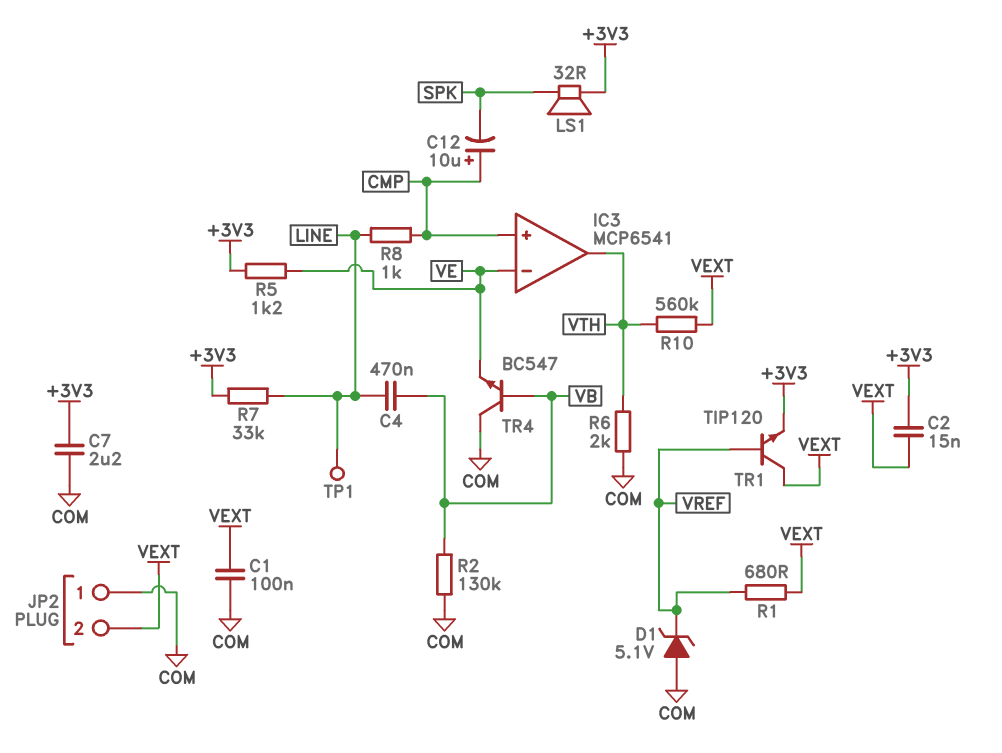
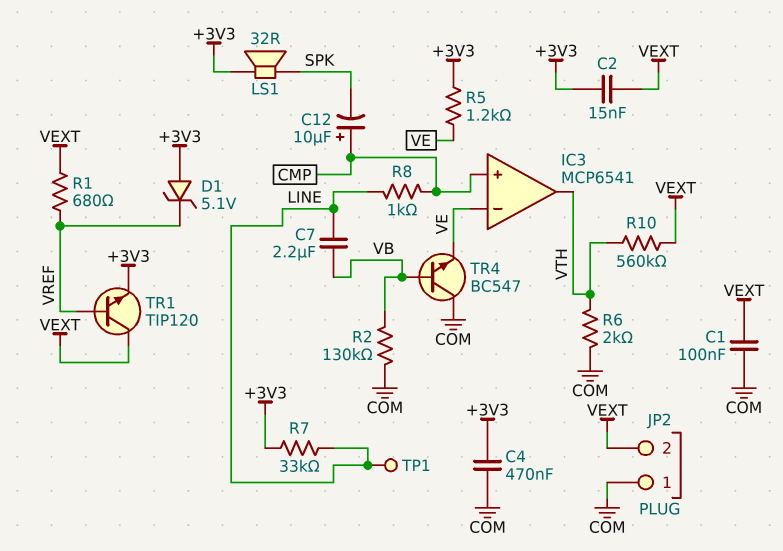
C4: 470nF (LINE, VB) -> 470nF (+3V3, COM)
C7: 2.2uF (+3V3, COM) -> 2.2uF (LINE, VB)
D1: zener 5.1V (A COM, K VREF) -> zener 5.1V (A +3V3, K VREF)

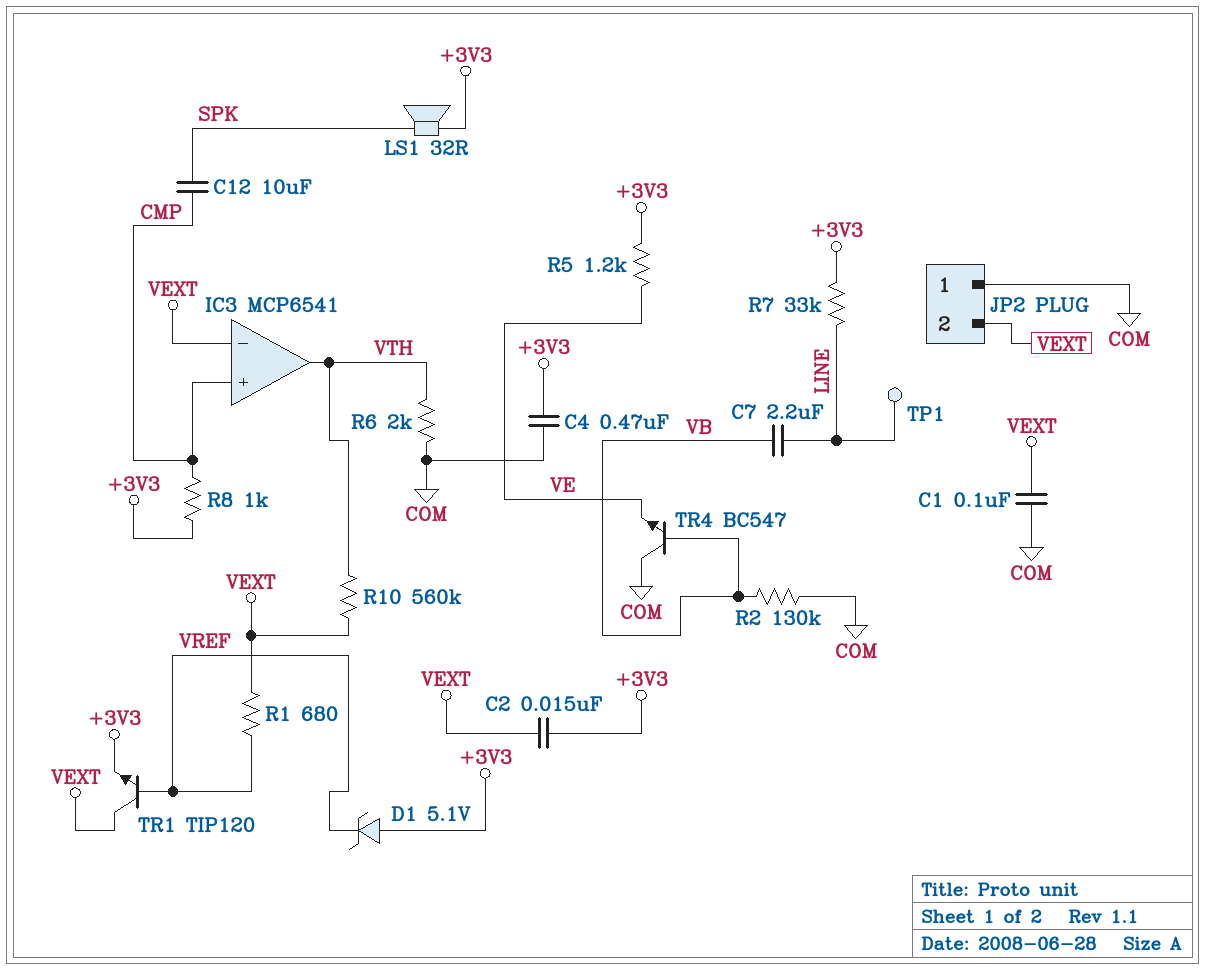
C12: 10uF (plus CMP, minus SPK) -> 10uF (CMP, SPK)
IC3 pin in-: VE -> VEXT
R8: 1k (CMP, LINE) -> 1k (+3V3, CMP)

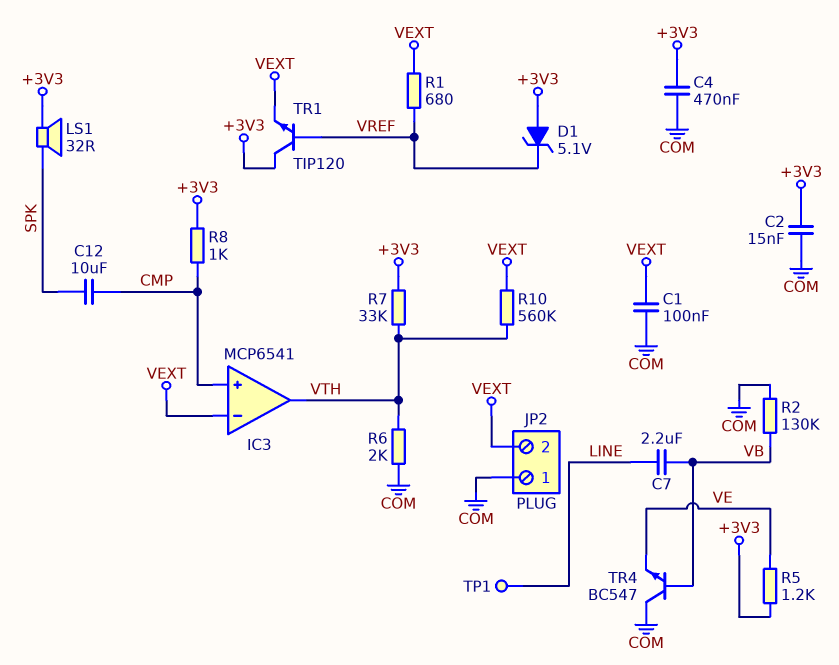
C2: 15nF (+3V3, VEXT) -> 15nF (+3V3, COM)
R7: 33k (+3V3, LINE) -> 33k (+3V3, VTH)
TR1: NPN TIP120 (B VREF, C VEXT, E +3V3) -> NPN TIP120 (B VREF, C +3V3, E VEXT)

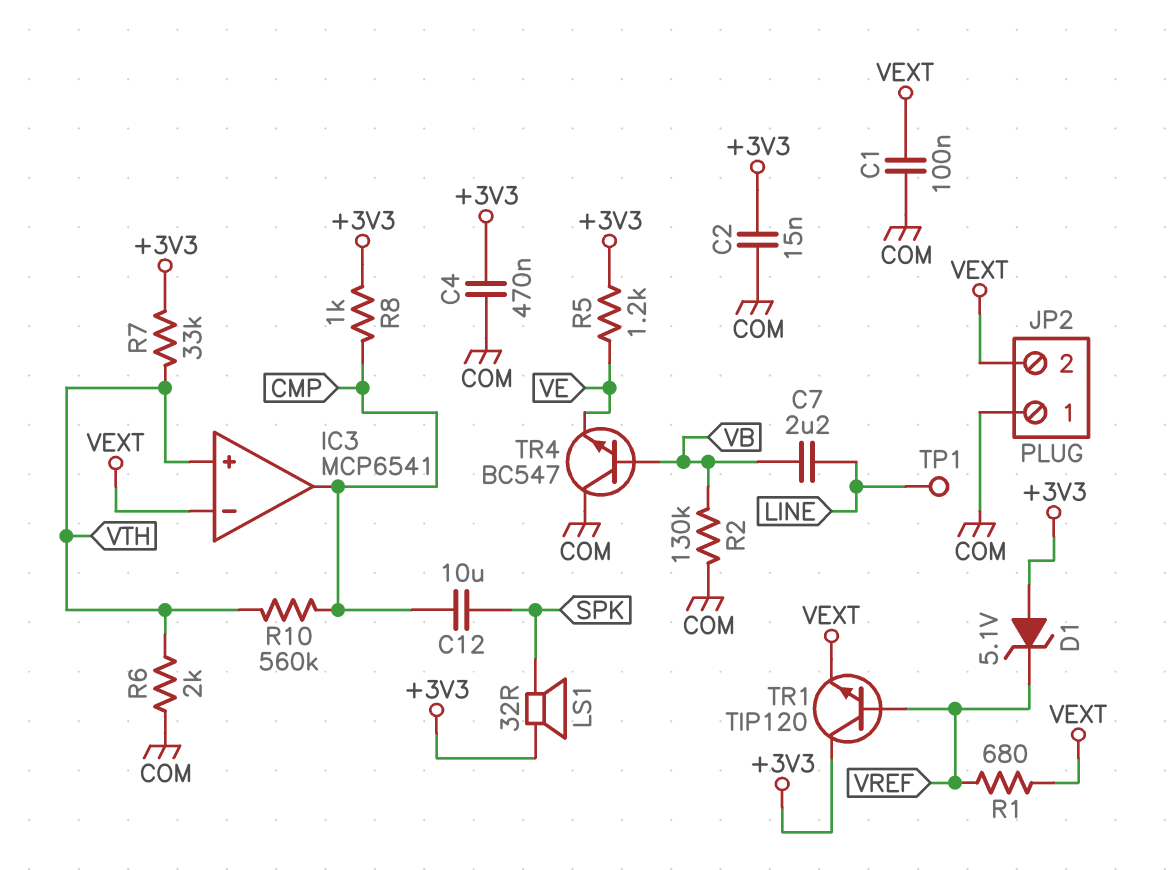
IC3 pin in+: CMP -> VTH
IC3 pin out: VTH -> CMP
R10: 560k (VEXT, VTH) -> 560k (CMP, VTH)

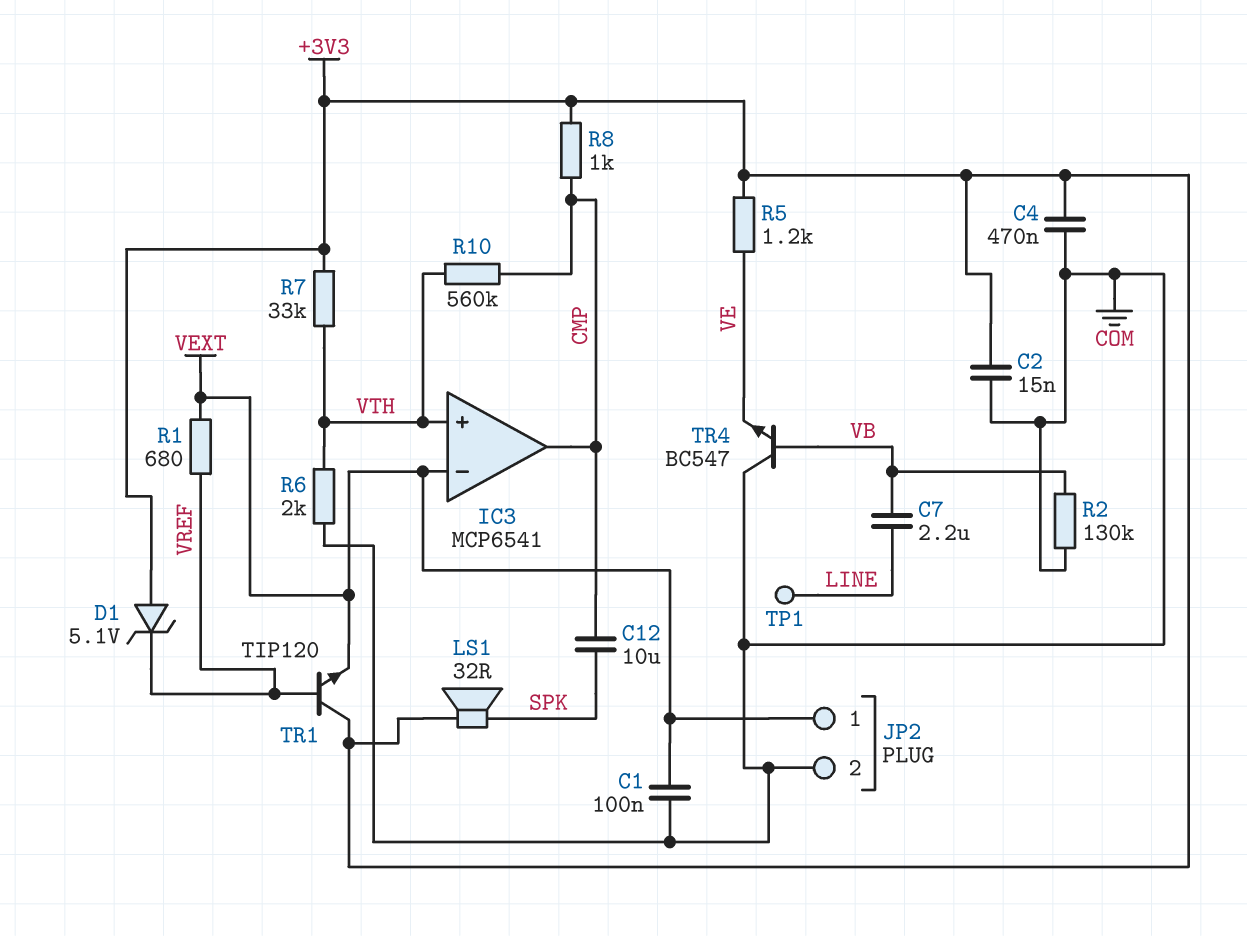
JP2 pin 1: COM -> VEXT
JP2 pin 2: VEXT -> COM

